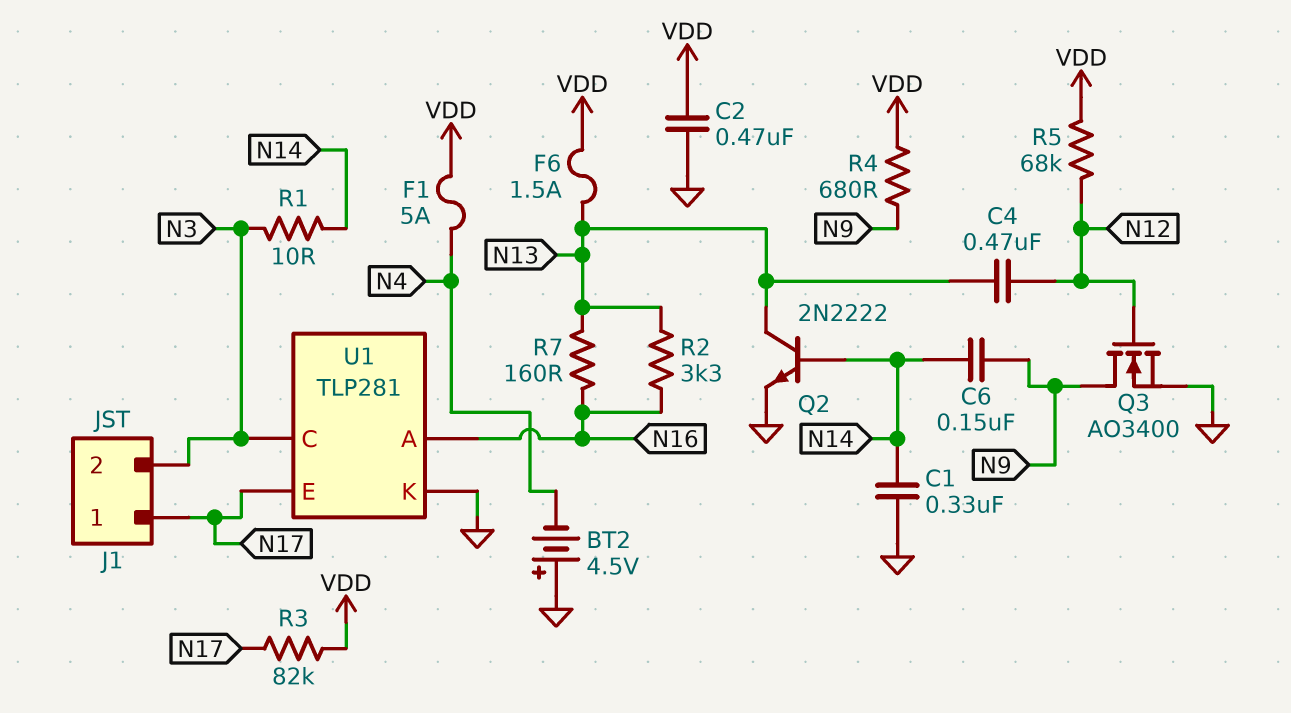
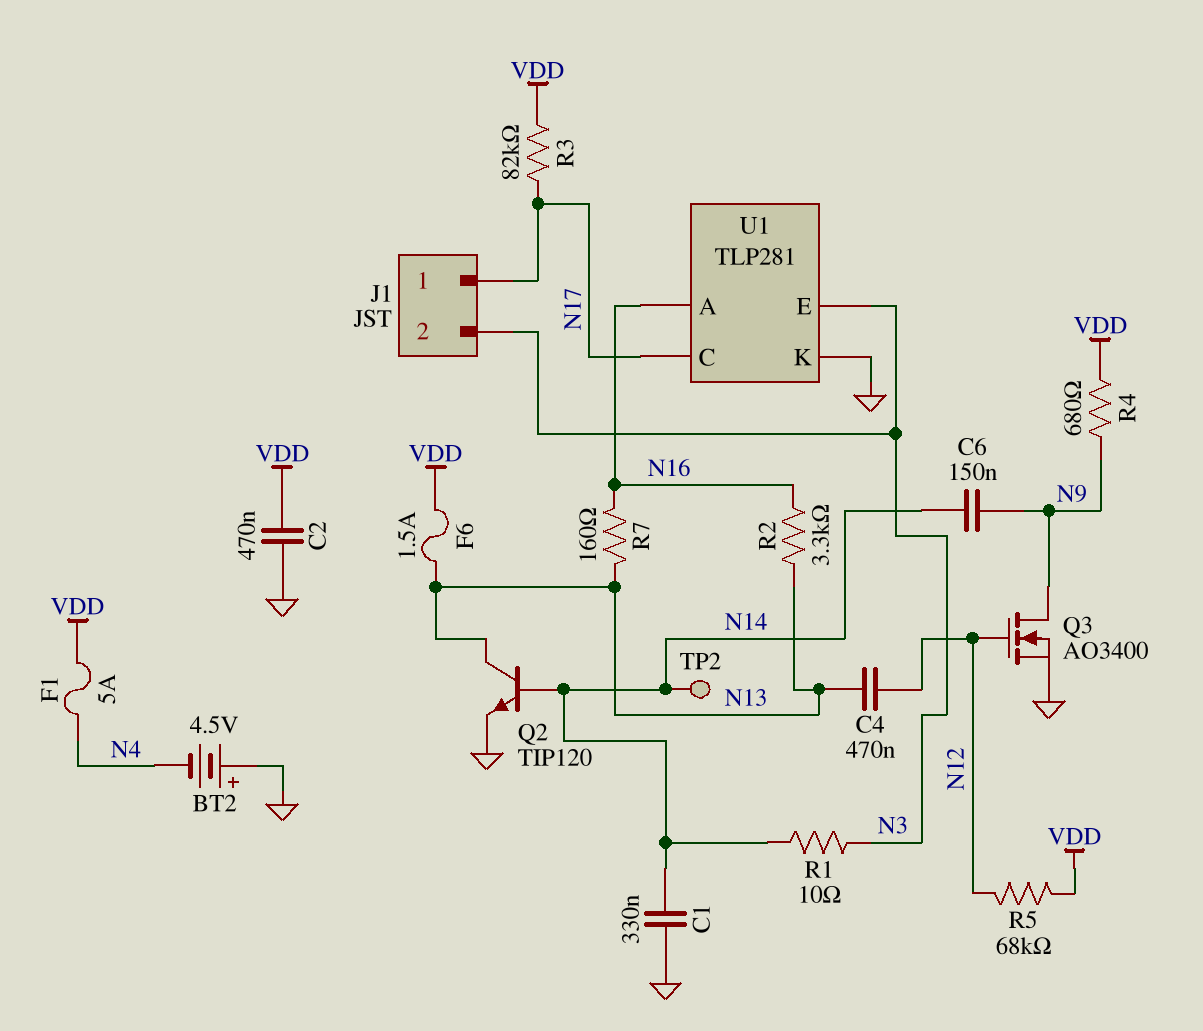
Q2: NPN 2N2222 (B N14, C N13, E GND) -> NPN TIP120 (B N14, C N13, E GND)
TP2: none -> test point (N14)
U1 pin C: N3 -> N17
U1 pin E: N17 -> N3

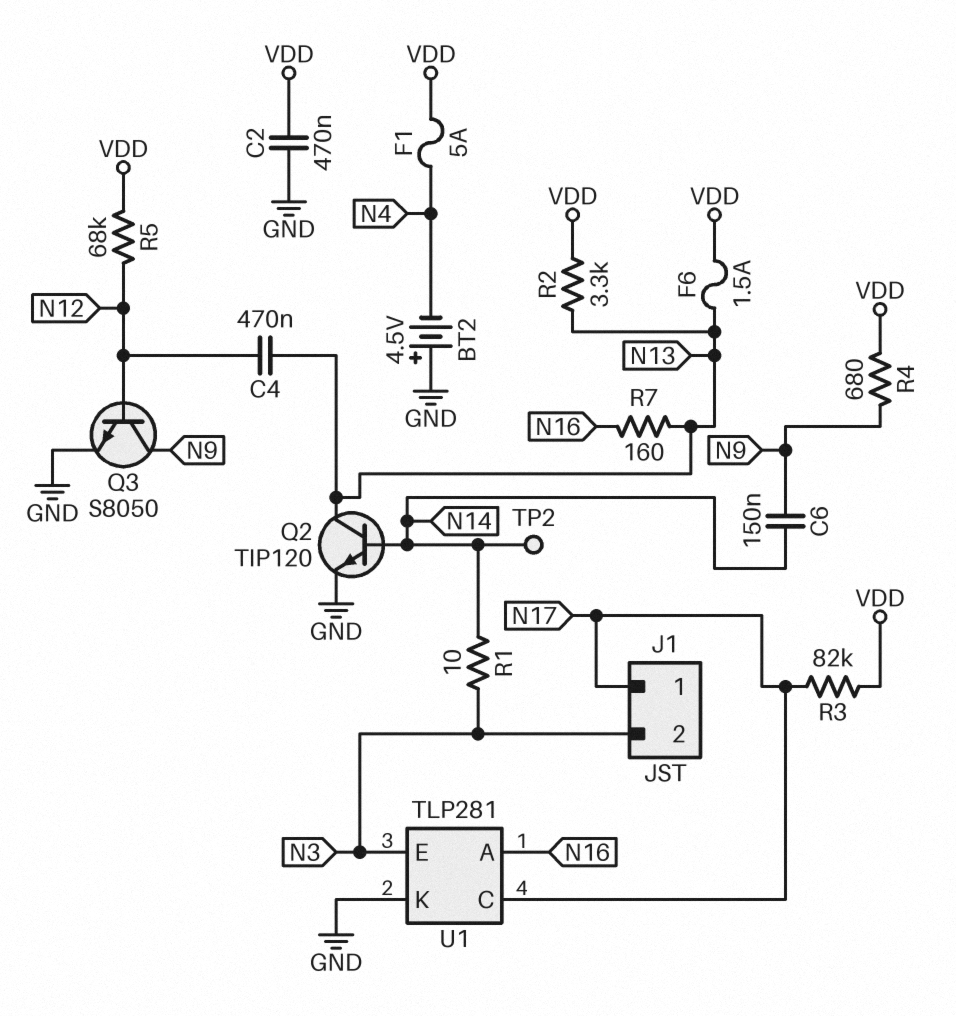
C1: 330nF (GND, N14) -> none
Q3: NMOS AO3400 (G N12, D N9, S GND) -> NPN S8050 (B N12, C N9, E GND)
R2: 3.3k (N13, N16) -> 3.3k (N13, VDD)

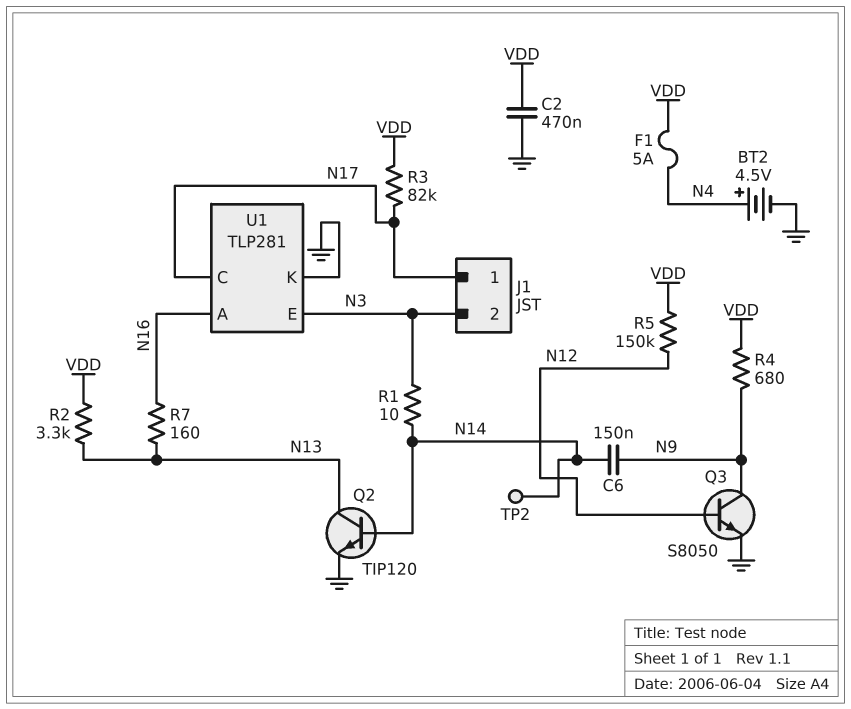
BT2: 4.5V (plus GND, minus N4) -> 4.5V (plus N4, minus GND)
C4: 470nF (N12, N13) -> none
F6: 1.5A (N13, VDD) -> none
R5: 68k (N12, VDD) -> 150k (N12, VDD)

